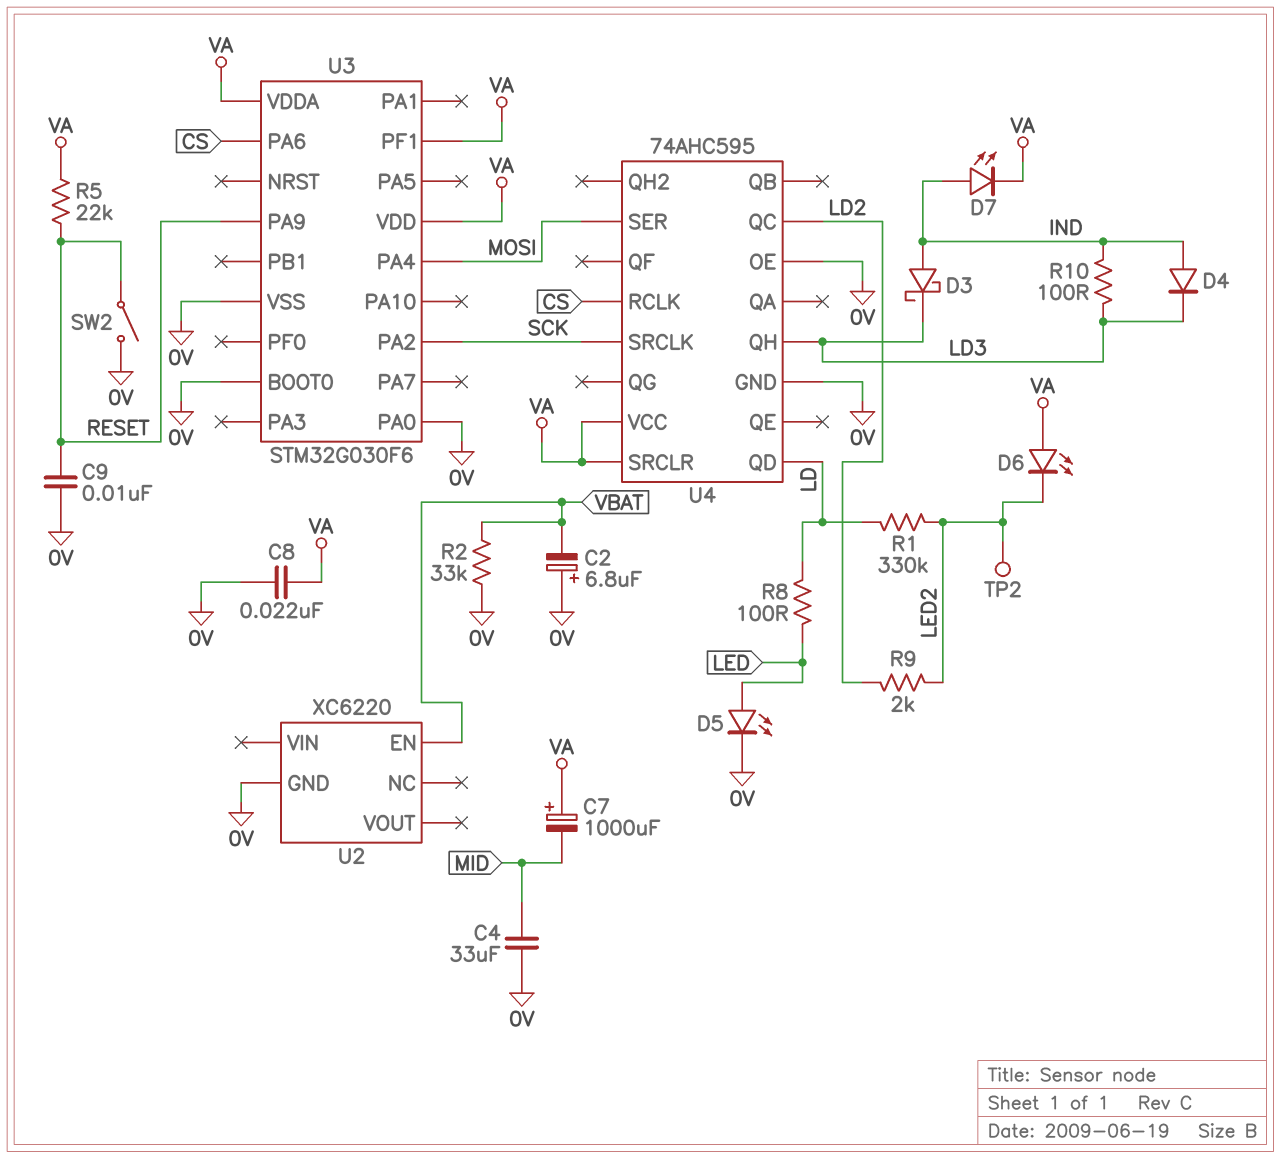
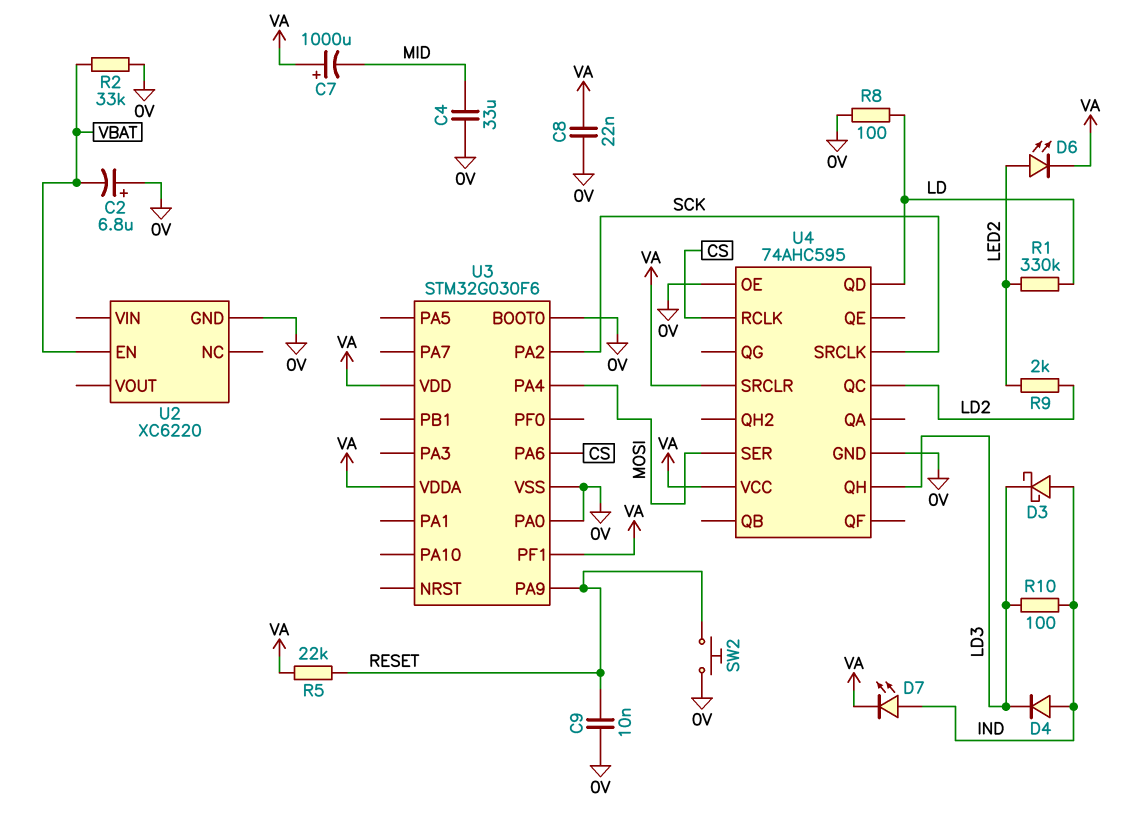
D5: LED (A LED, K 0V) -> none
D6: LED (A VA, K LED2) -> LED (A LED2, K VA)
R8: 100 (LD, LED) -> 100 (0V, LD)
SW2: switch (0V, RESET) -> button (0V, RESET)
TP2: test point (LED2) -> none

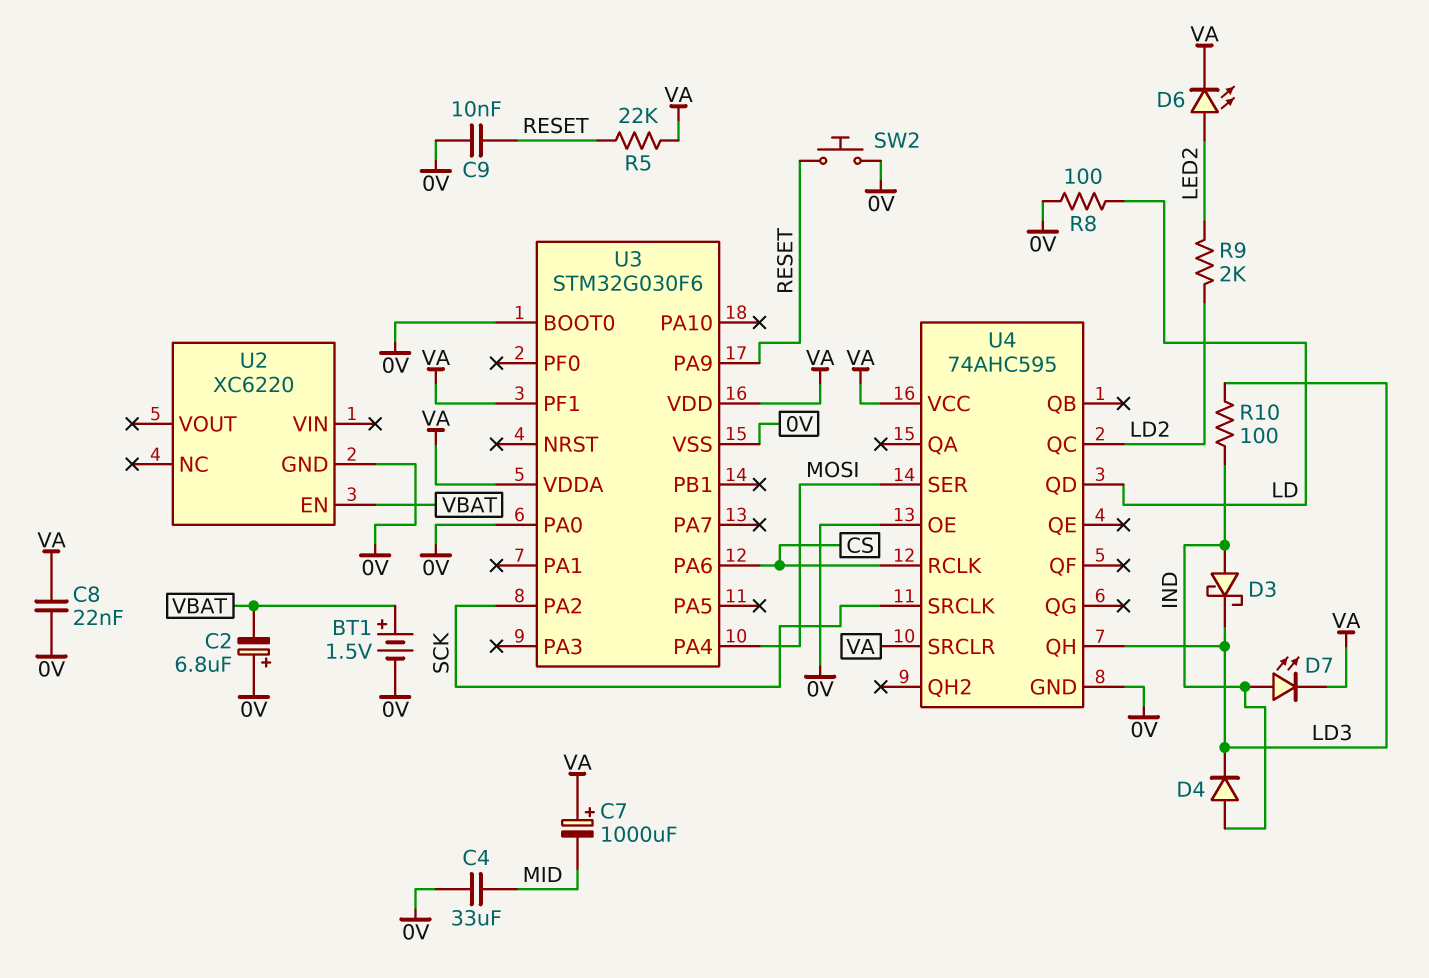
BT1: none -> 1.5V (plus VBAT, minus 0V)
R1: 330k (LD, LED2) -> none
R2: 33k (0V, VBAT) -> none

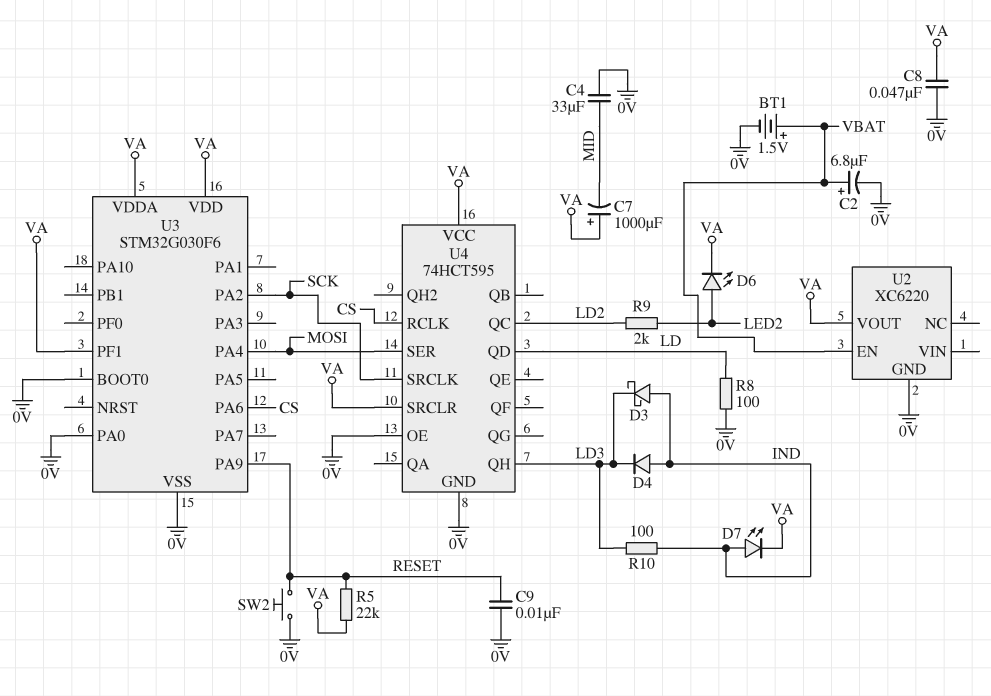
C2: 6.8uF (plus 0V, minus VBAT) -> 6.8uF (plus VBAT, minus 0V)
C8: 22nF (0V, VA) -> 47nF (0V, VA)
U2 pin VOUT: none -> VA
U4: 74AHC595 -> 74HCT595

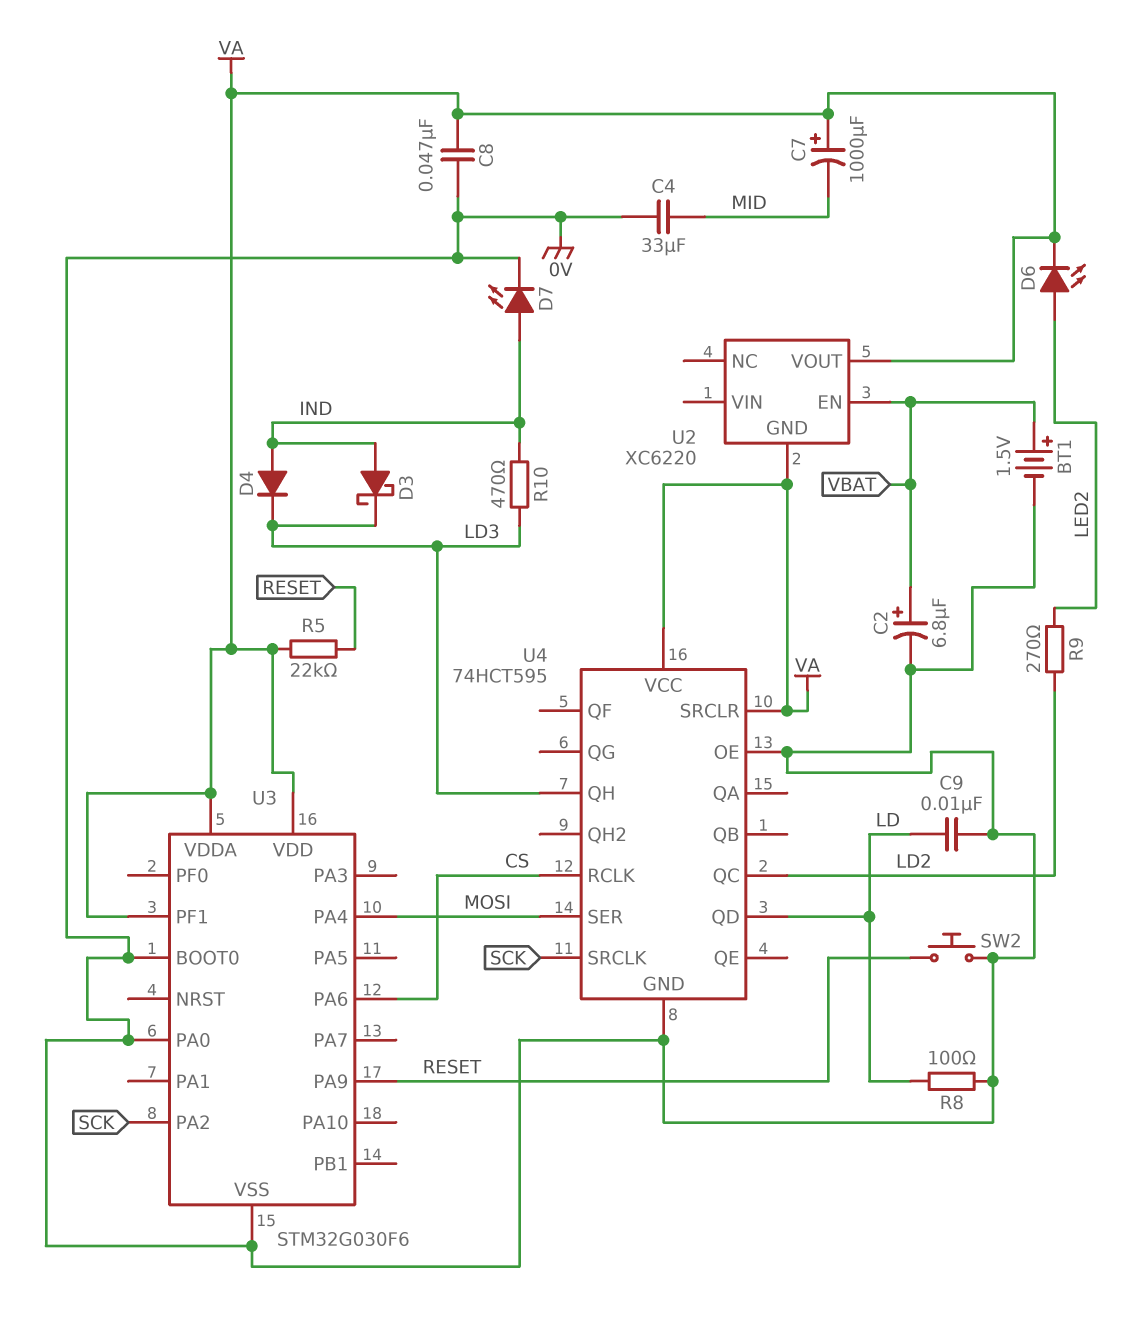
C9: 10nF (0V, RESET) -> 10nF (0V, LD)
D7: LED (A IND, K VA) -> LED (A IND, K 0V)
R9: 2k (LD2, LED2) -> 270 (LD2, LED2)
R10: 100 (IND, LD3) -> 470 (IND, LD3)
U2 pin GND: 0V -> VA

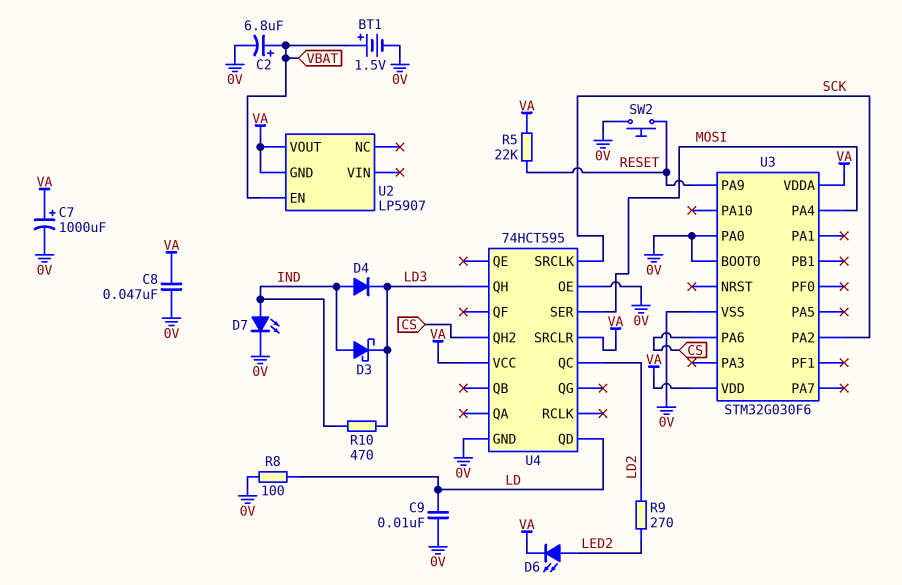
C4: 33uF (0V, MID) -> none
C7: 1000uF (plus VA, minus MID) -> 1000uF (plus VA, minus 0V)
U2: XC6220 -> LP5907
U3 pin PF1: VA -> none
U4 pin QH2: none -> CS
U4 pin RCLK: CS -> none

